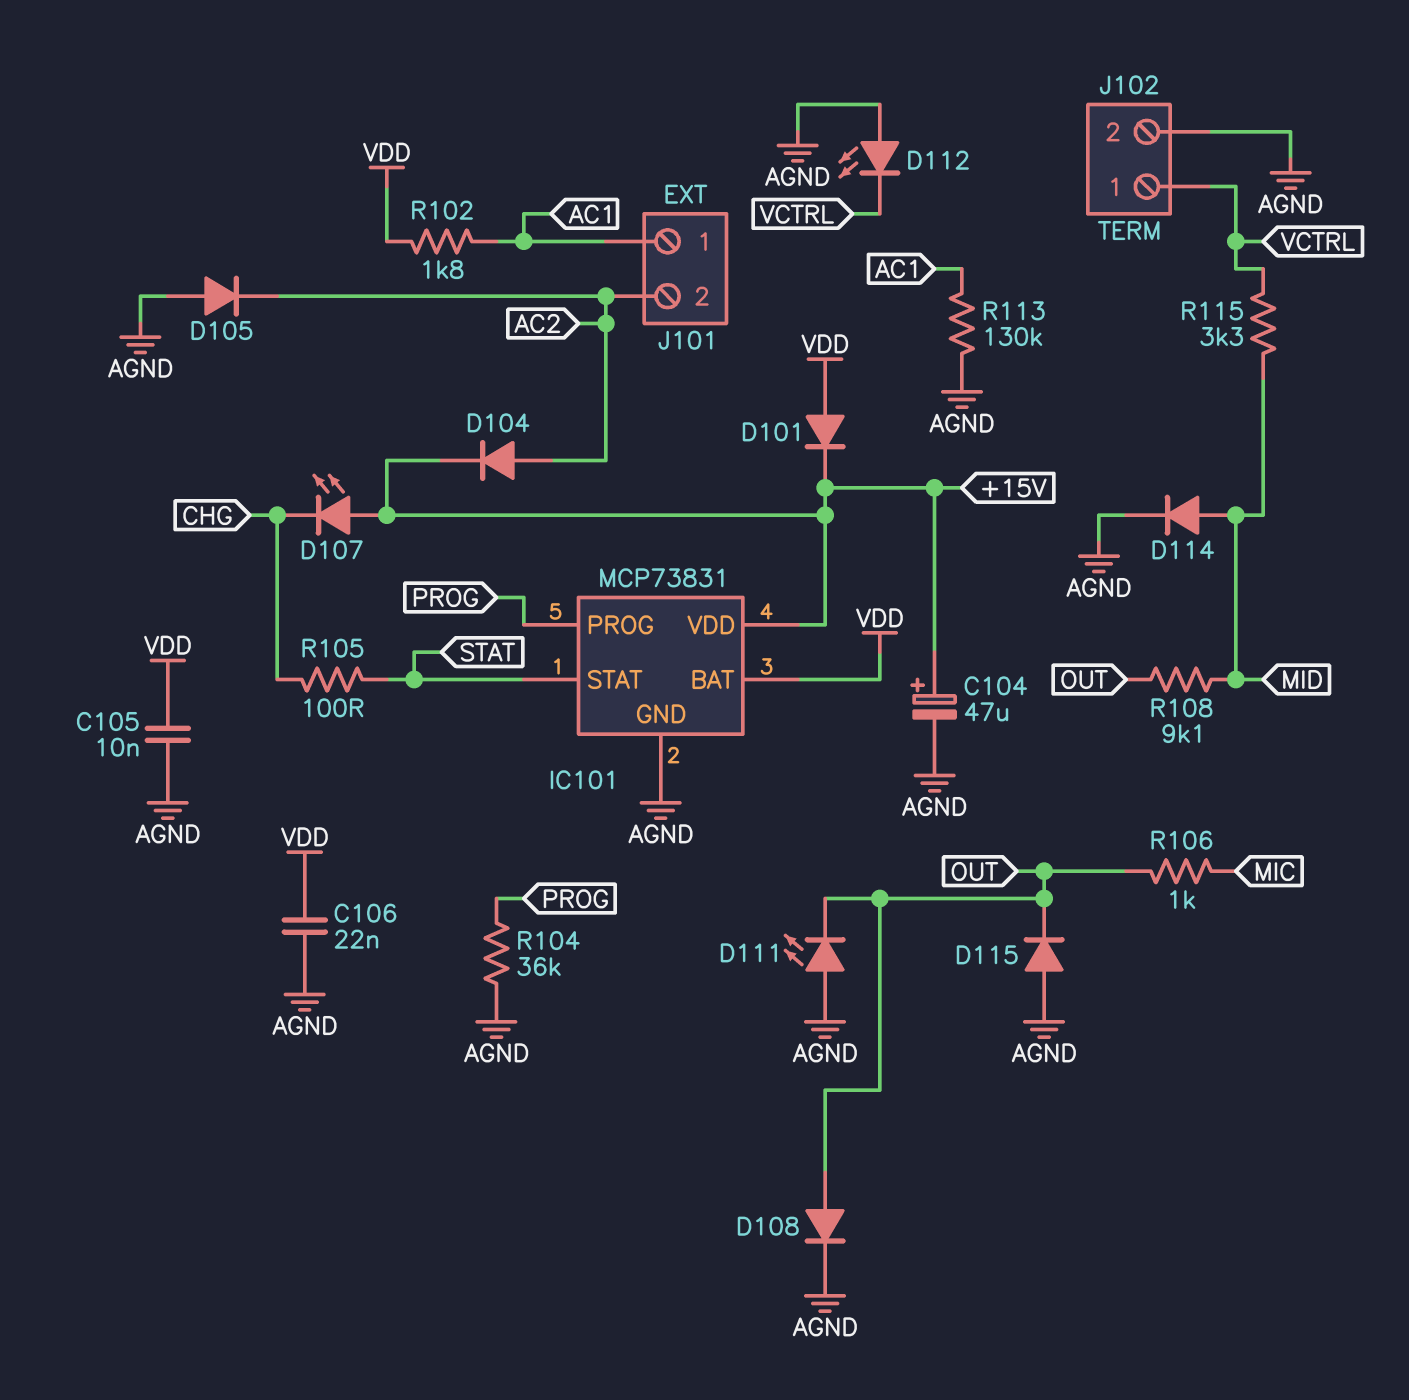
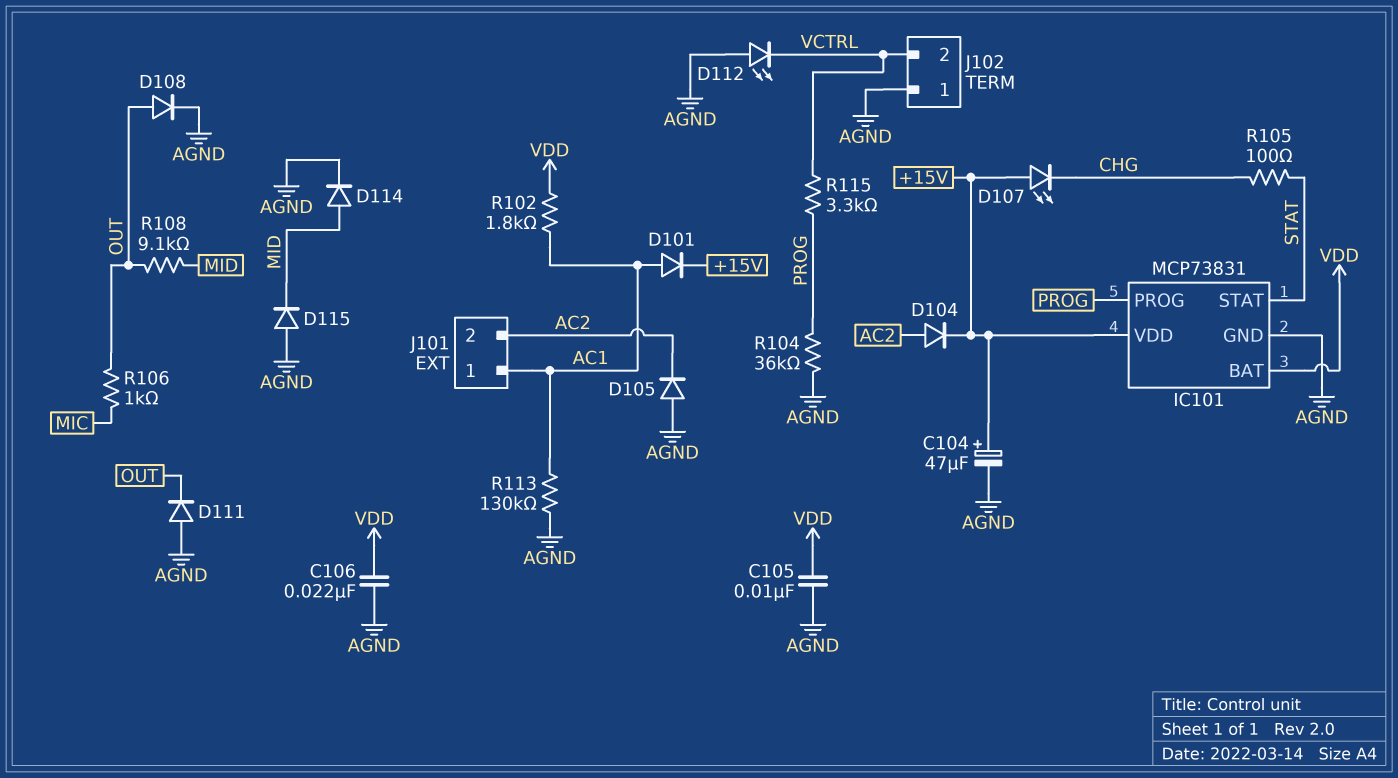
D101: diode (A VDD, K +15V) -> diode (A AC1, K +15V)
D111: LED (A AGND, K OUT) -> diode (A AGND, K OUT)
D115: diode (A AGND, K OUT) -> diode (A AGND, K MID)
J102 pin 1: VCTRL -> AGND
J102 pin 2: AGND -> VCTRL
R115: 3.3k (MID, VCTRL) -> 3.3k (PROG, VCTRL)

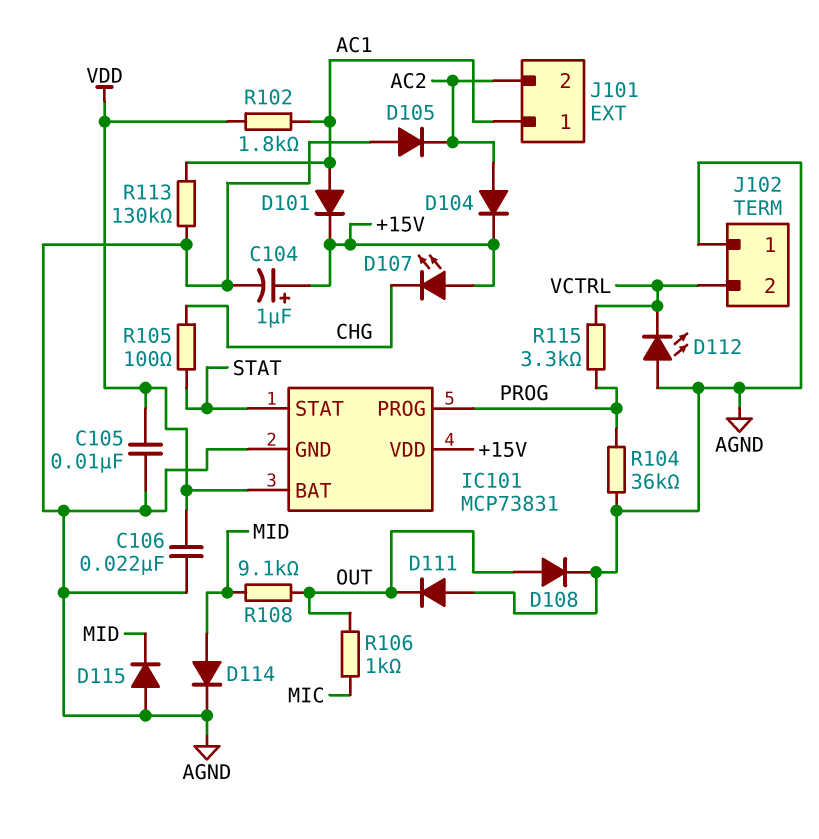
C104: 47uF (plus +15V, minus AGND) -> 1uF (plus +15V, minus AGND)

